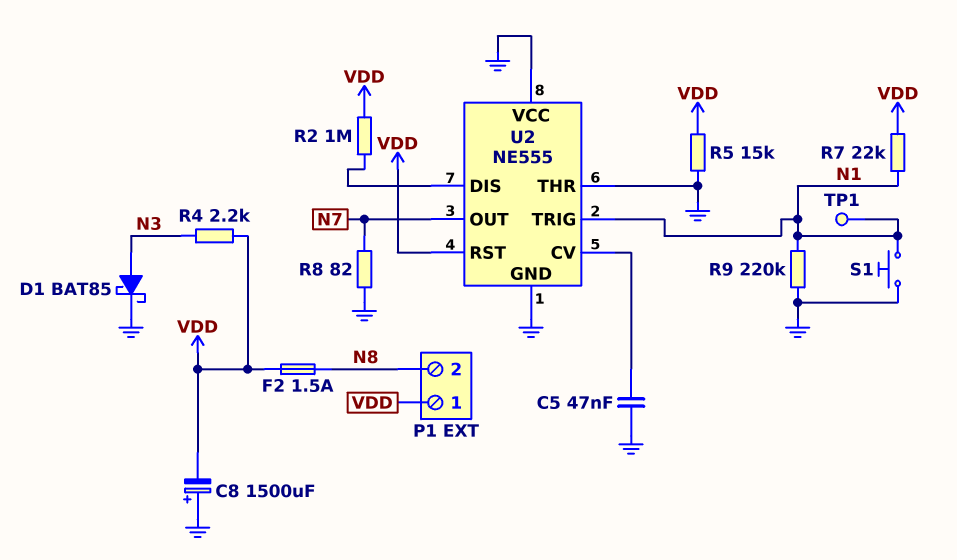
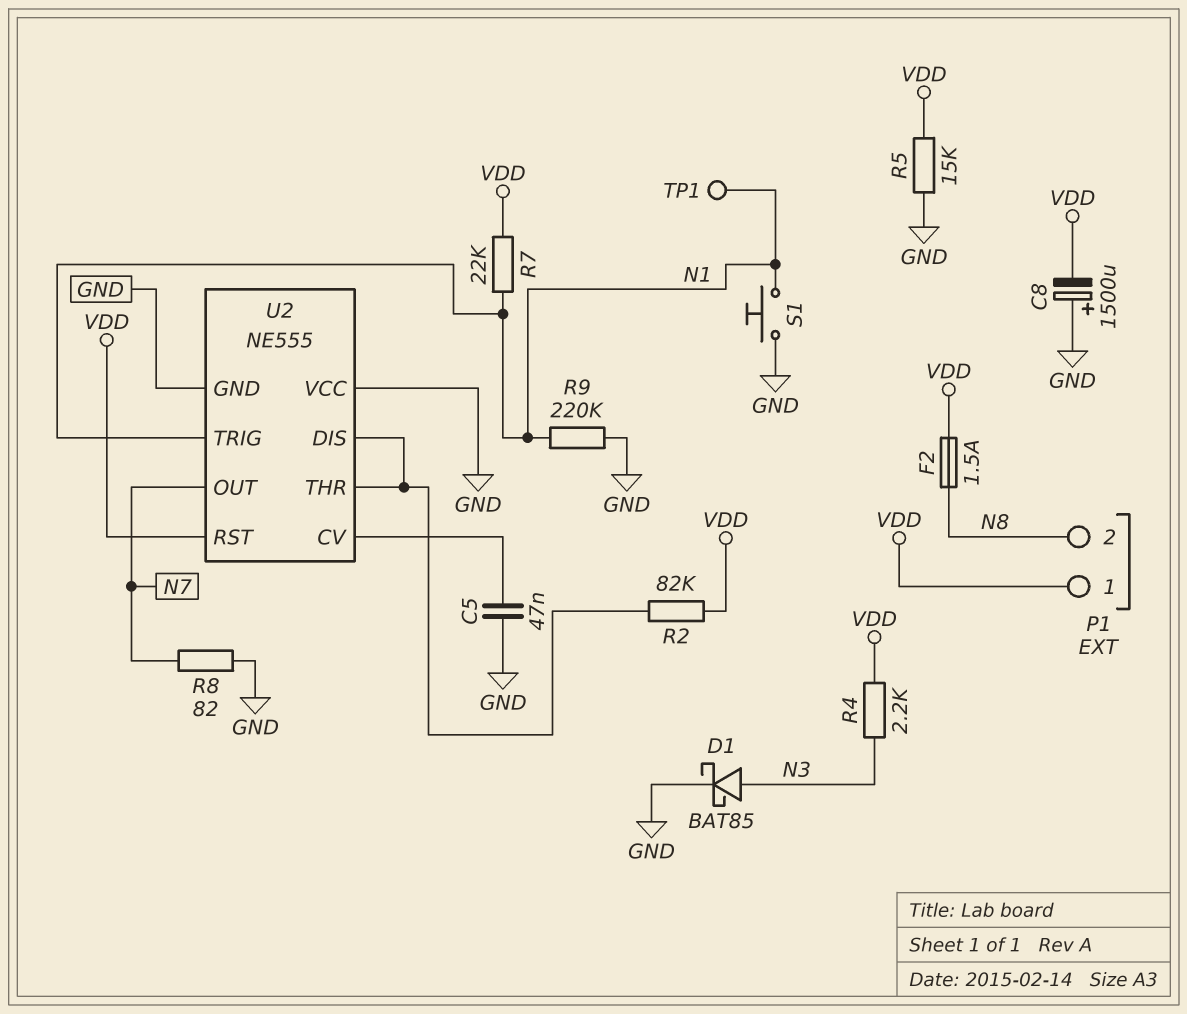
R2: 1M (U2/DIS, VDD) -> 82k (U2/DIS, VDD)
U2 pin THR: GND -> U2/DIS

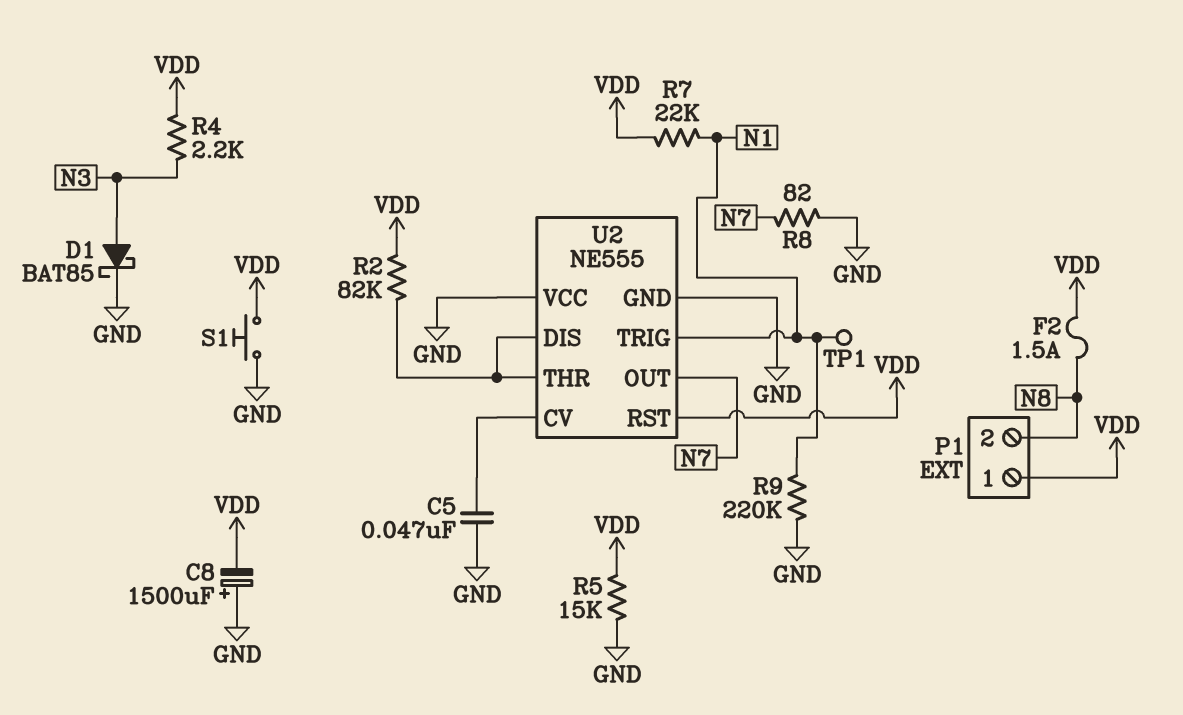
S1: button (GND, N1) -> button (GND, VDD)

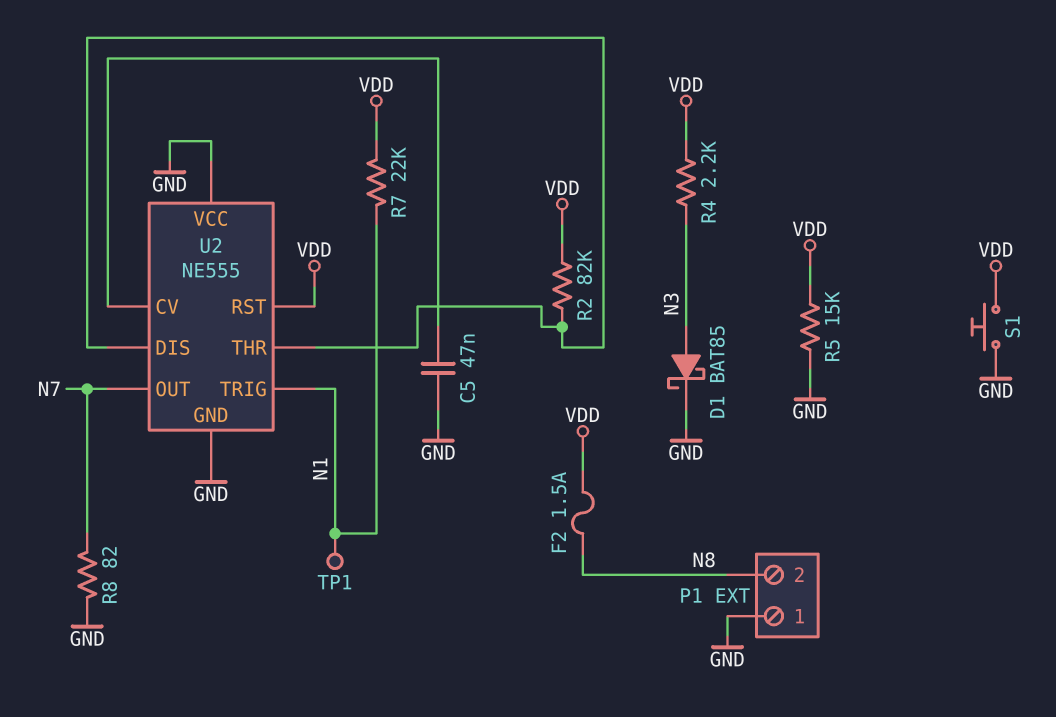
C8: 1500uF (plus GND, minus VDD) -> none
P1 pin 1: VDD -> GND
R9: 220k (GND, N1) -> none

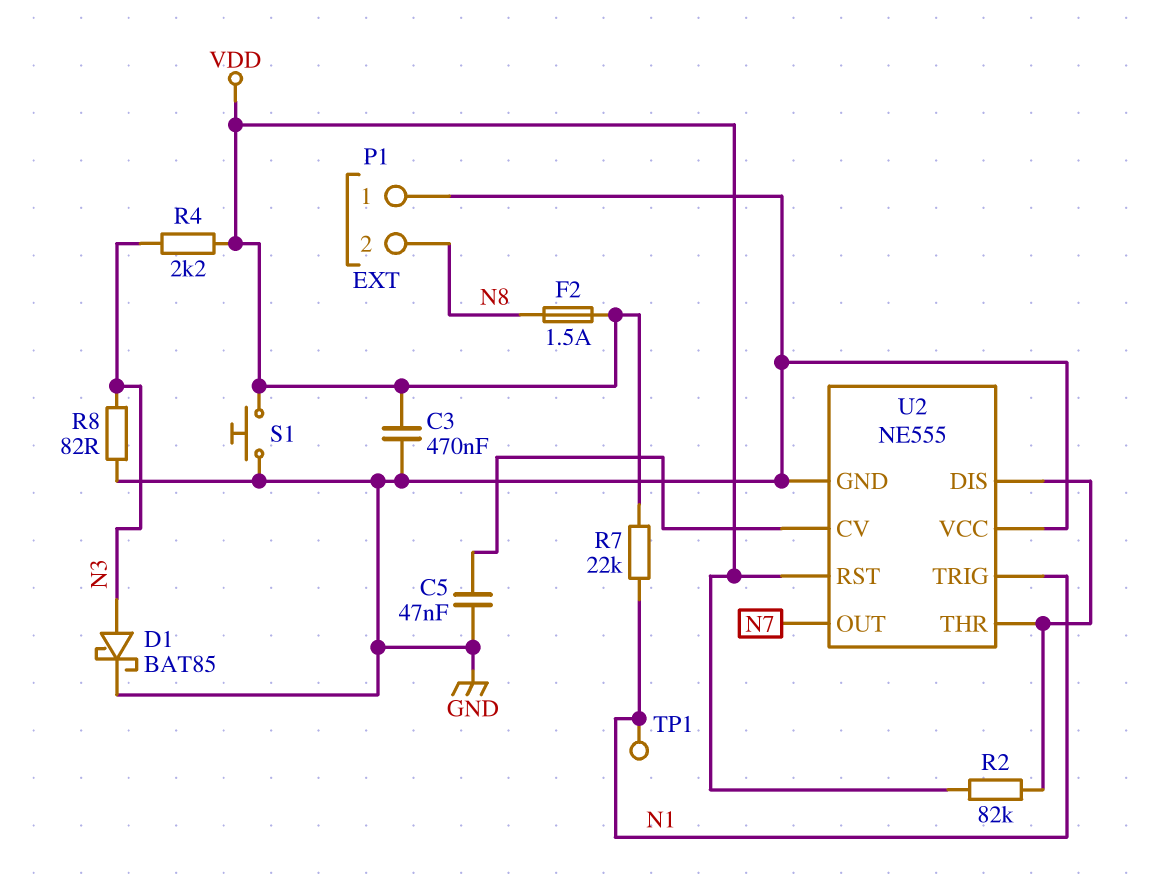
C3: none -> 470nF (GND, VDD)
R5: 15k (GND, VDD) -> none
R8: 82 (GND, N7) -> 82 (GND, N3)

